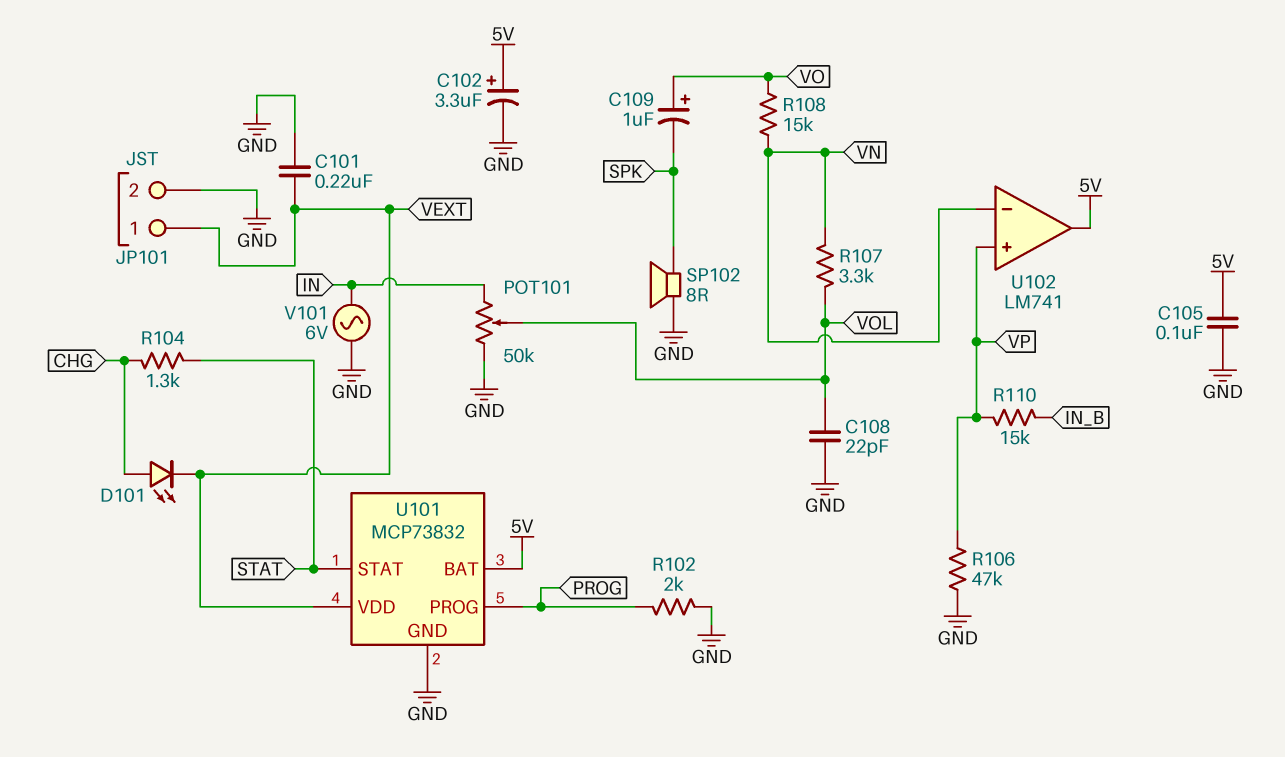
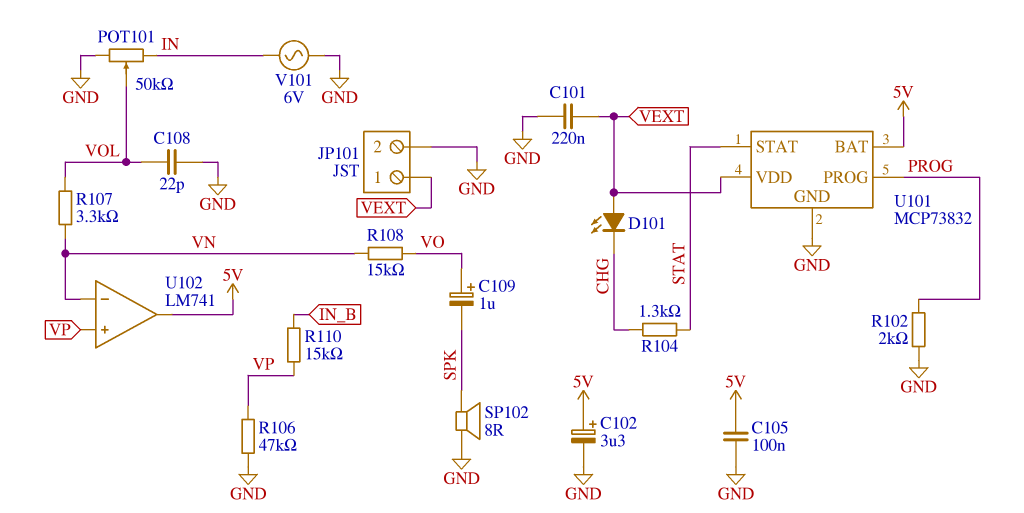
D101: LED (A CHG, K VEXT) -> LED (A VEXT, K CHG)

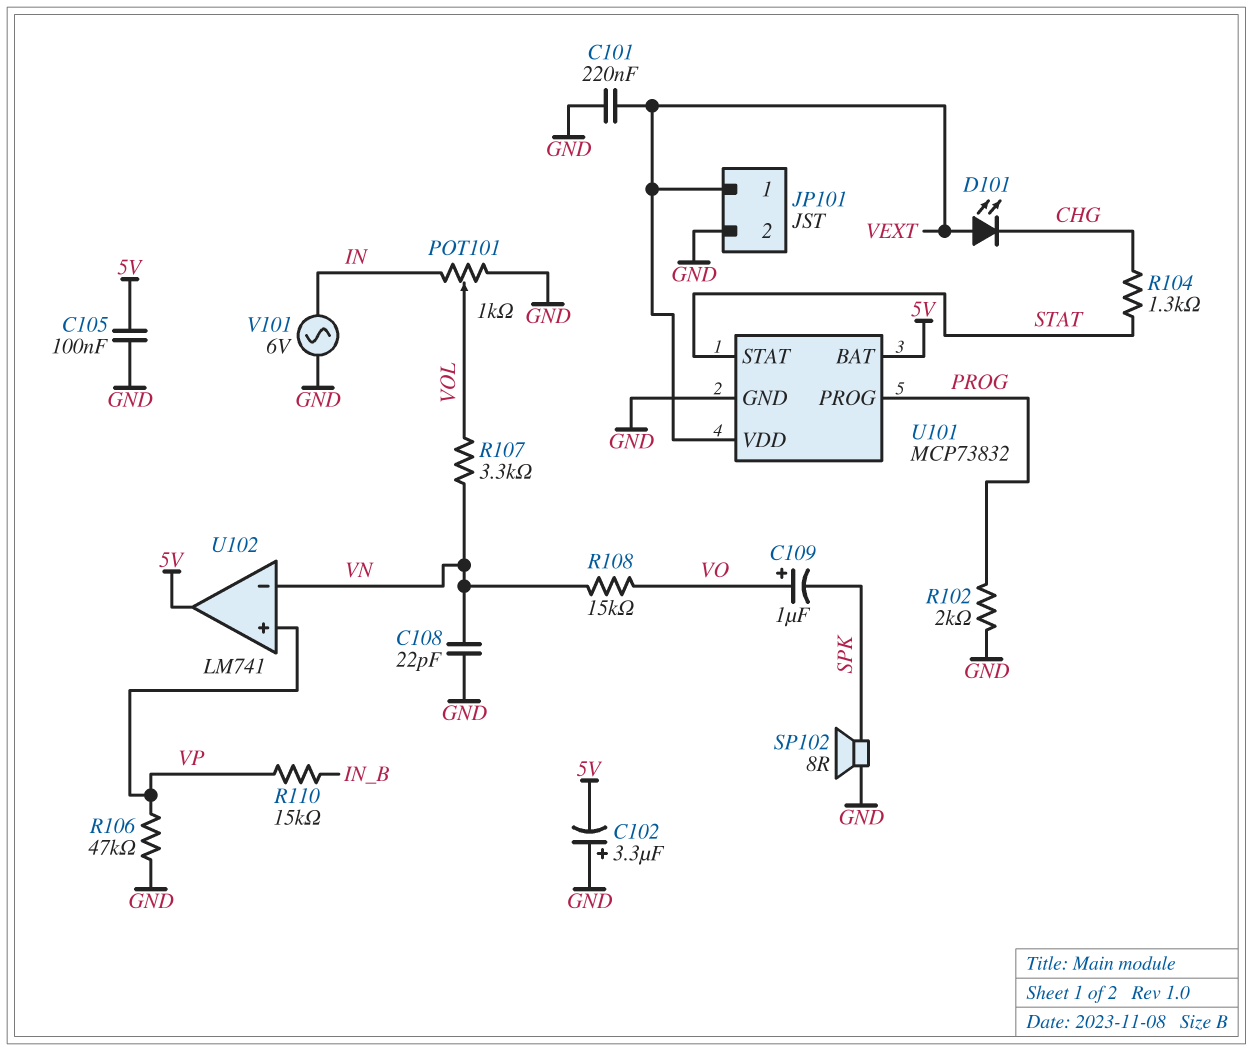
C102: 3.3uF (plus 5V, minus GND) -> 3.3uF (plus GND, minus 5V)
C108: 22pF (GND, VOL) -> 22pF (GND, VN)
POT101: 50k (GND, IN, wiper VOL) -> 1k (GND, IN, wiper VOL)

